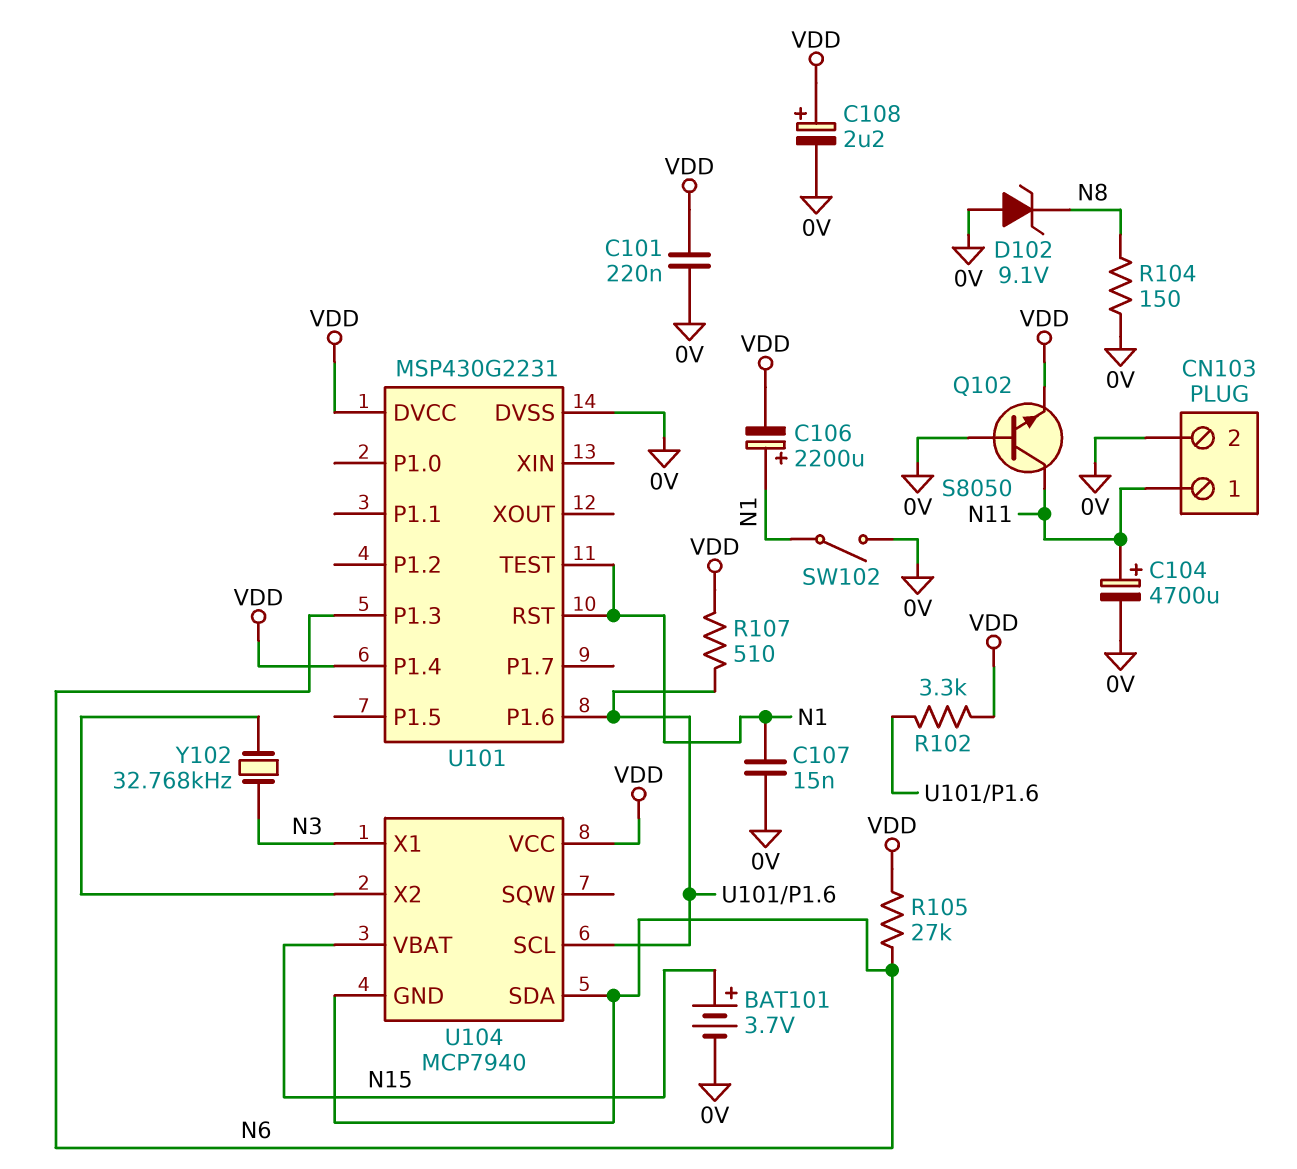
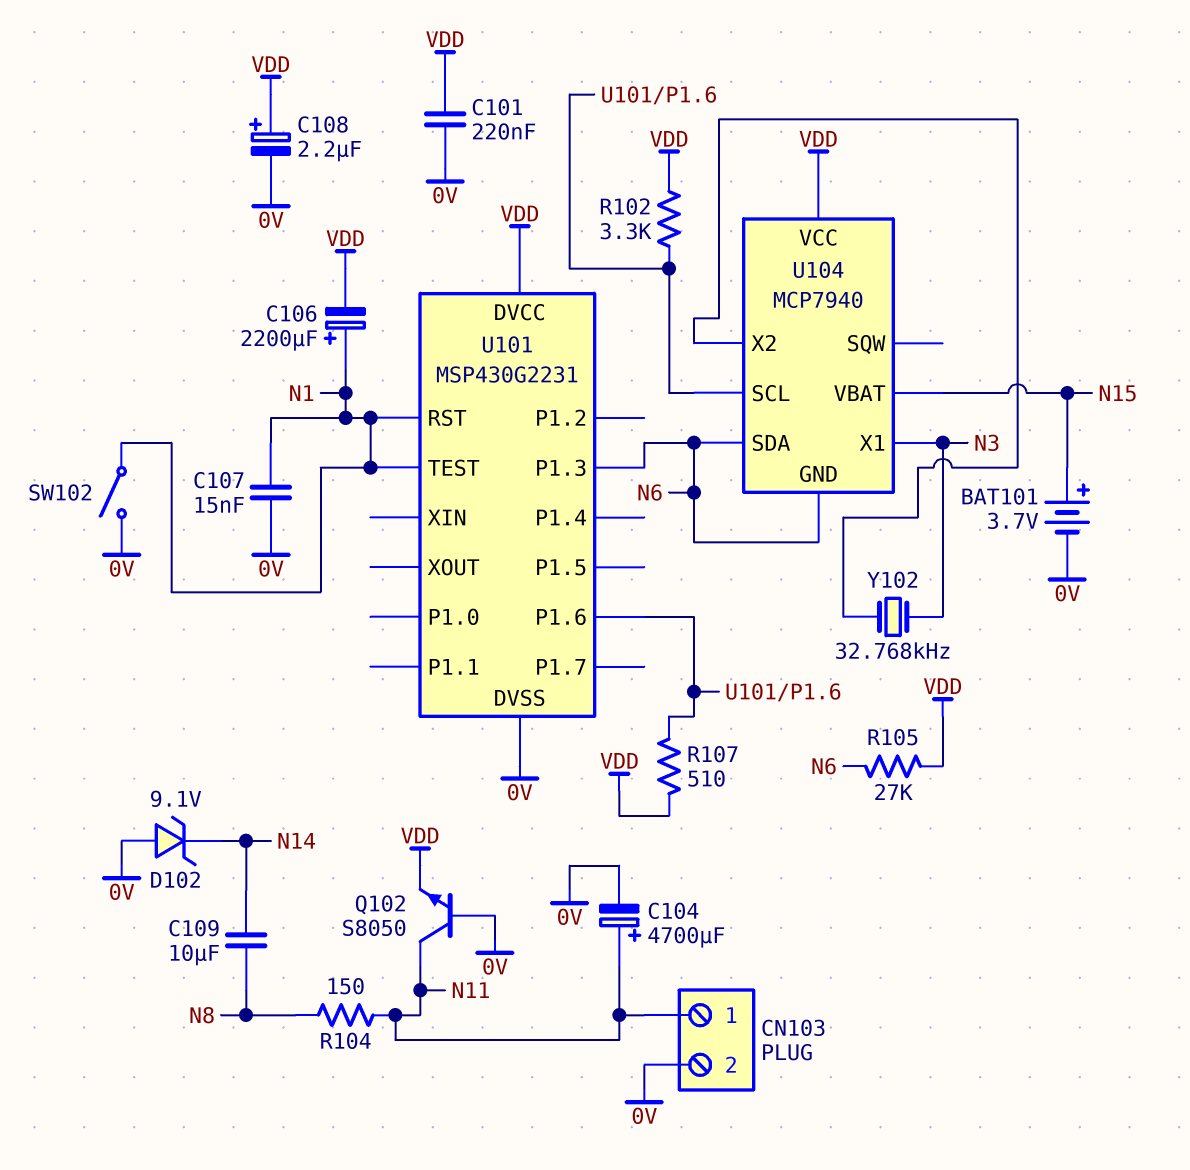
C109: none -> 10uF (N8, N14)
D102: zener 9.1V (A 0V, K N8) -> zener 9.1V (A 0V, K N14)
R104: 150 (0V, N8) -> 150 (N8, N11)
U101 pin P1.4: VDD -> none

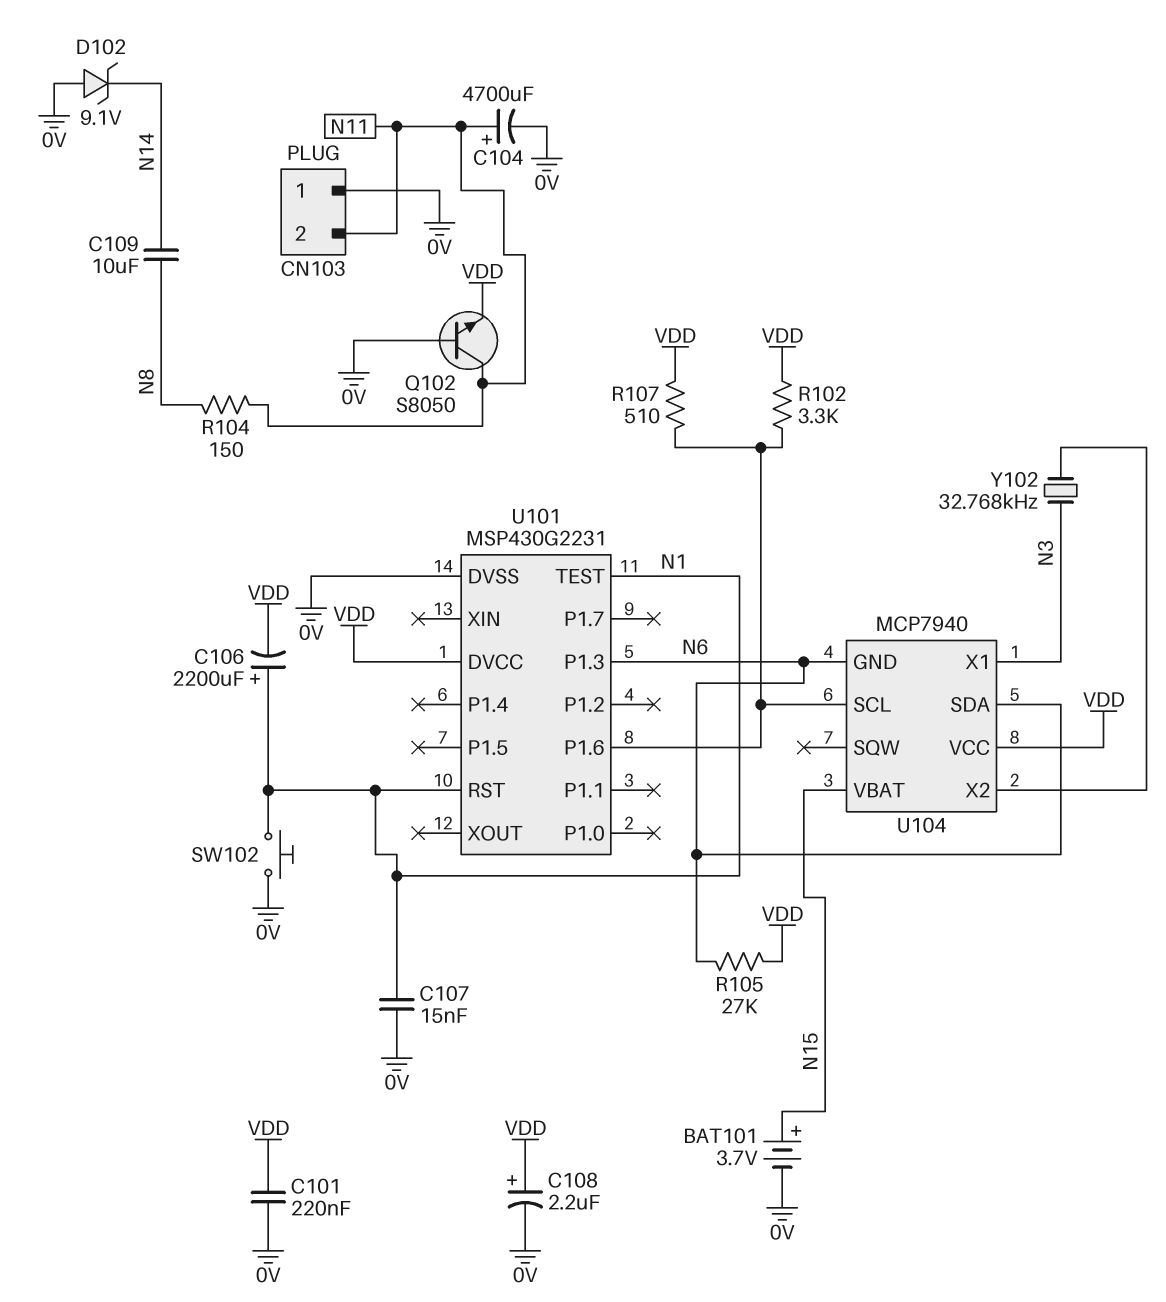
CN103 pin 1: N11 -> 0V
CN103 pin 2: 0V -> N11
SW102: switch (0V, N1) -> button (0V, N1)

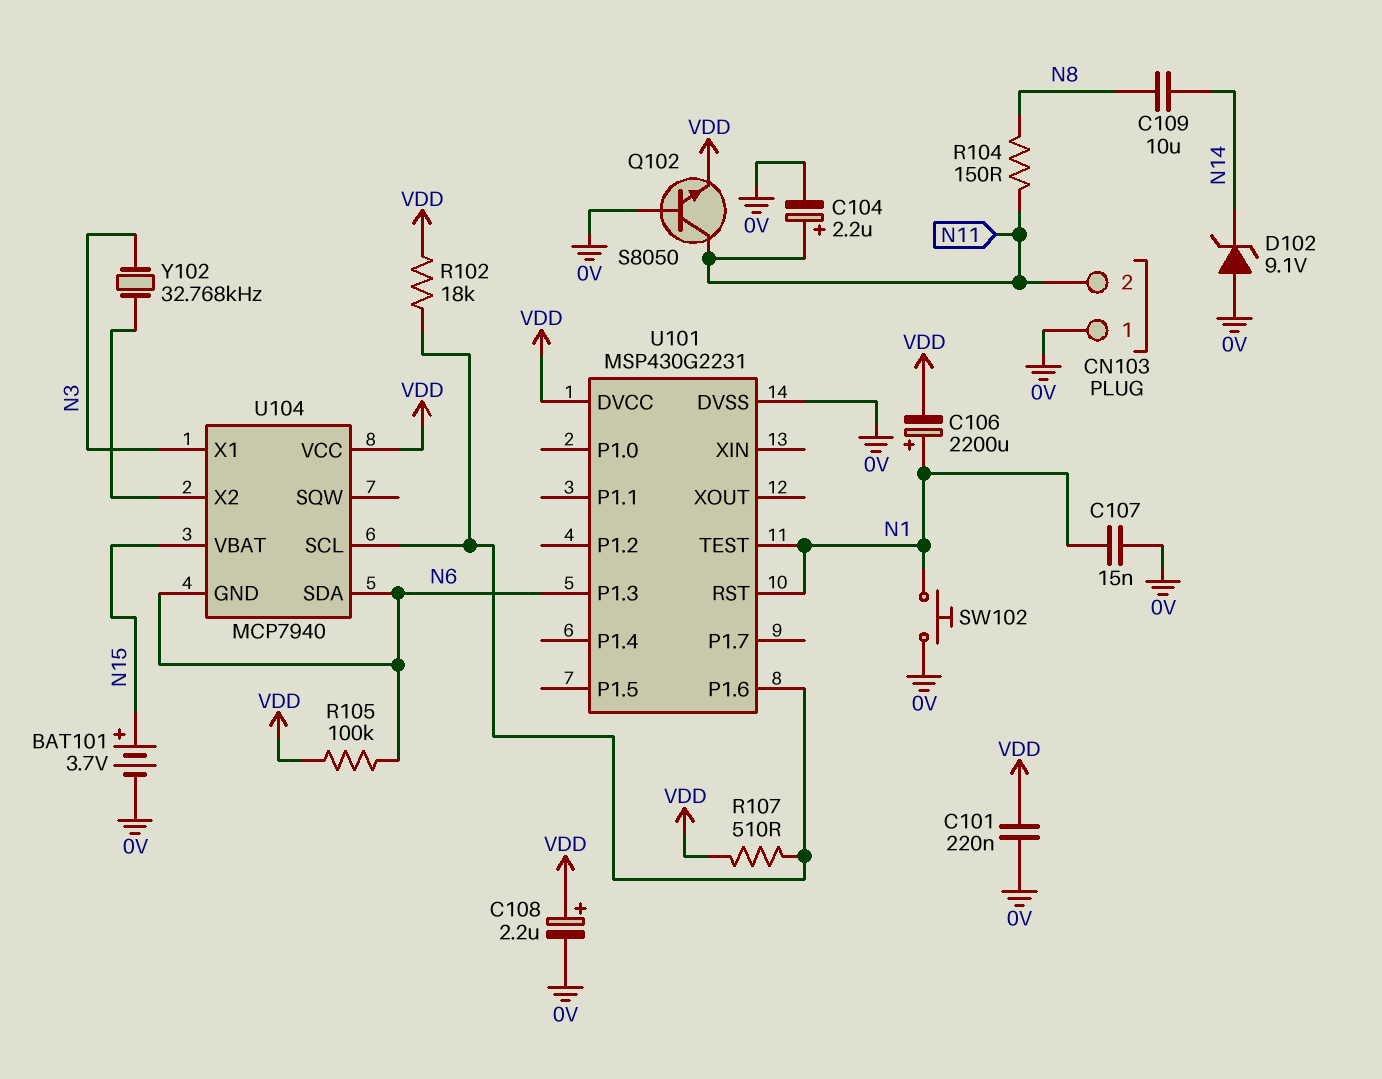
C104: 4700uF (plus N11, minus 0V) -> 2.2uF (plus N11, minus 0V)
R102: 3.3k (U101/P1.6, VDD) -> 18k (U101/P1.6, VDD)
R105: 27k (N6, VDD) -> 100k (N6, VDD)

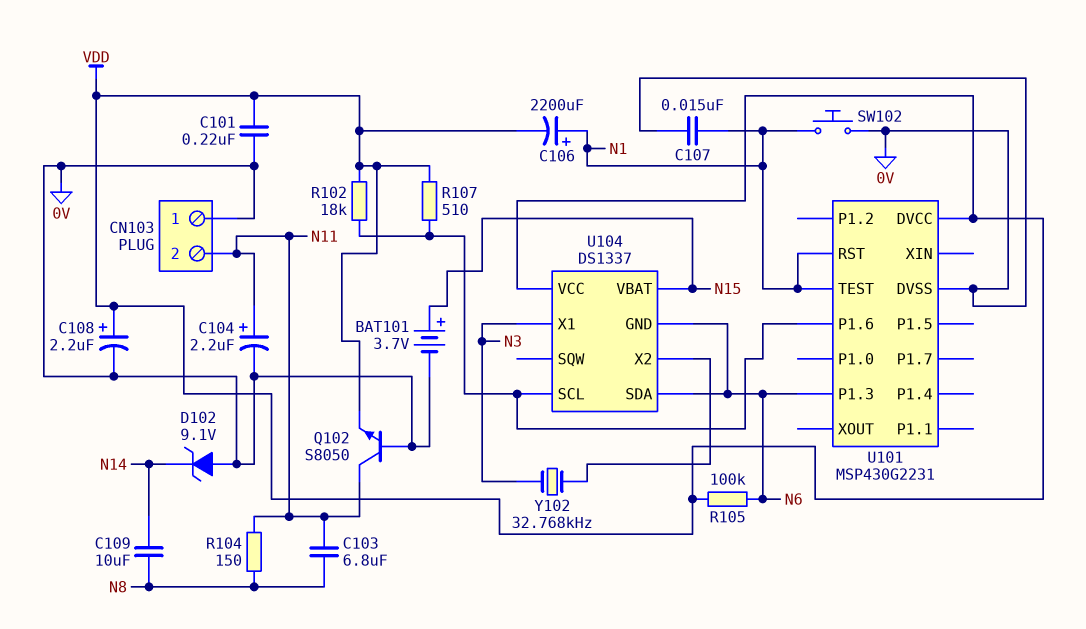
C103: none -> 6.8uF (N8, N11)
U104: MCP7940 -> DS1337

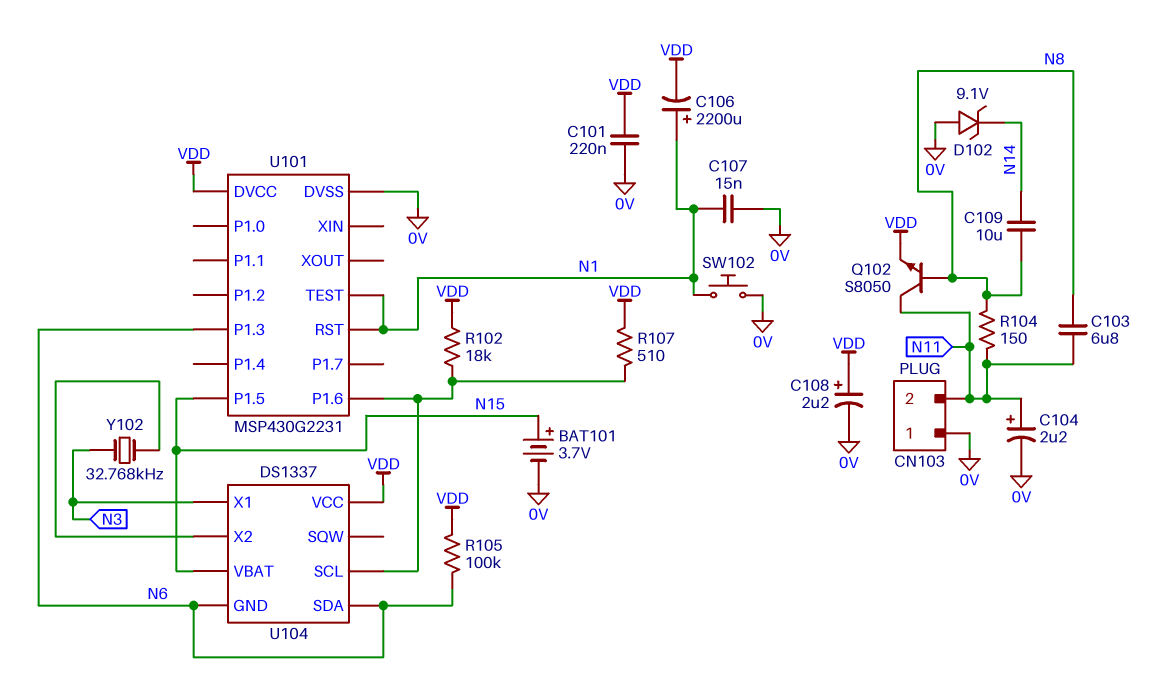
Q102: NPN S8050 (B 0V, C N11, E VDD) -> NPN S8050 (B N8, C N11, E VDD)
U101 pin P1.5: none -> N15

